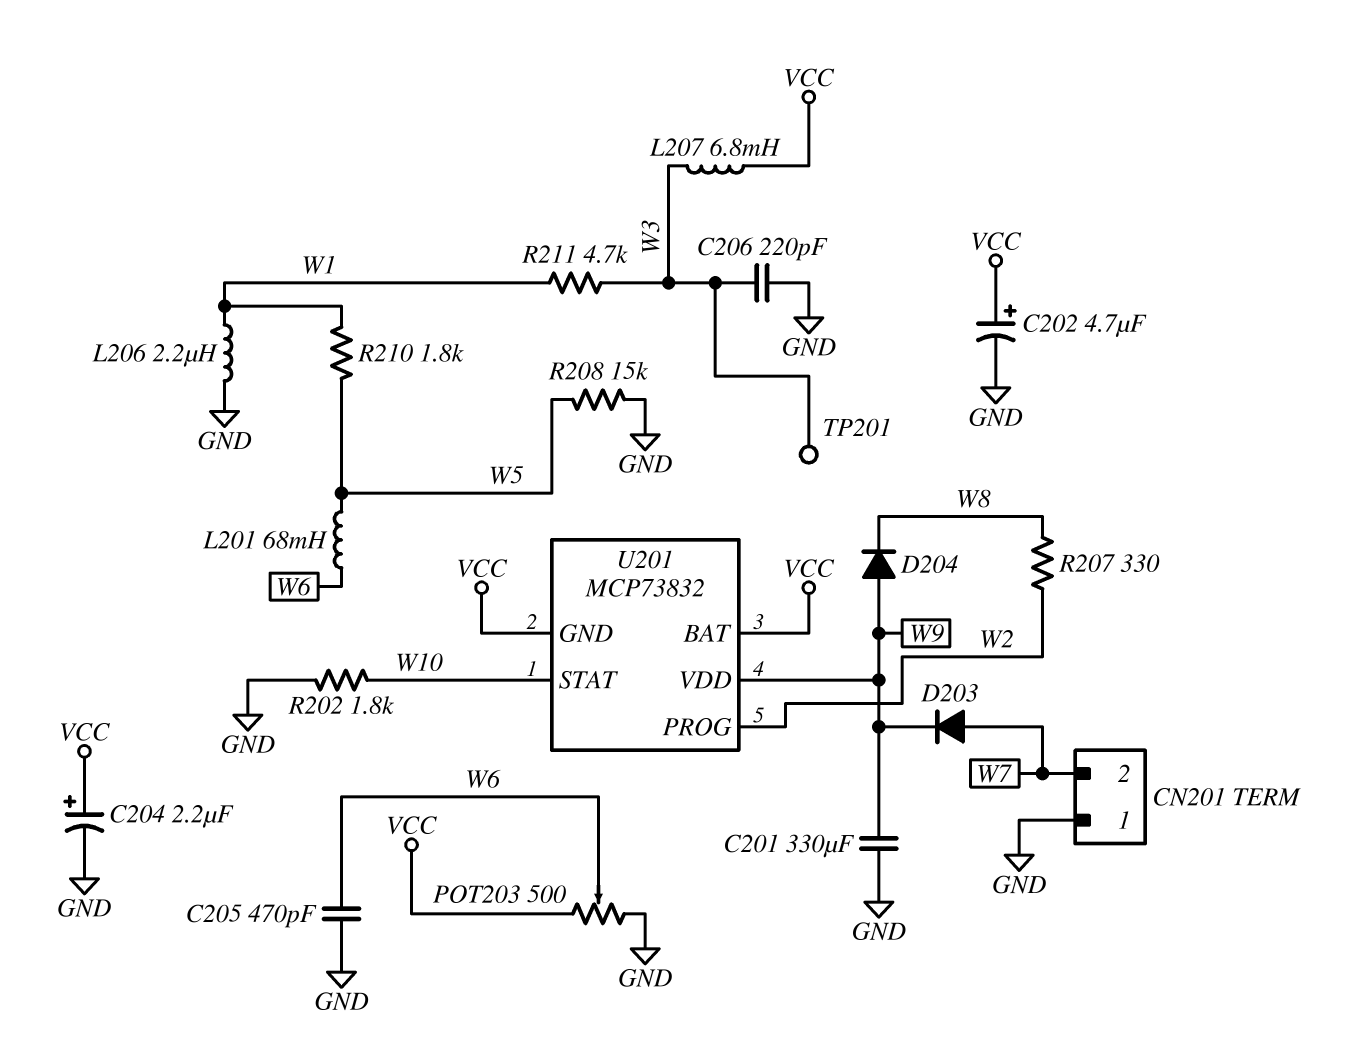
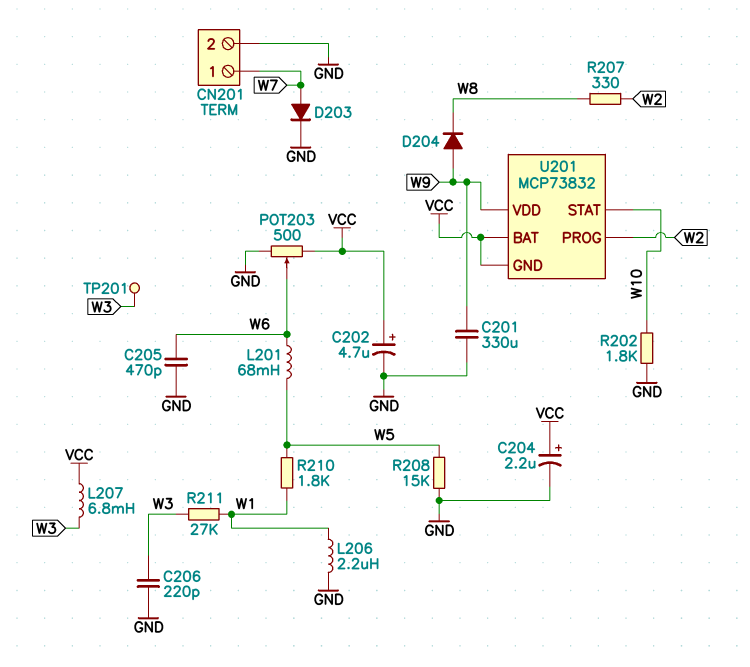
CN201 pin 1: GND -> W7
CN201 pin 2: W7 -> GND
D203: diode (A W7, K W9) -> diode (A W7, K GND)
R211: 4.7k (W1, W3) -> 27k (W1, W3)

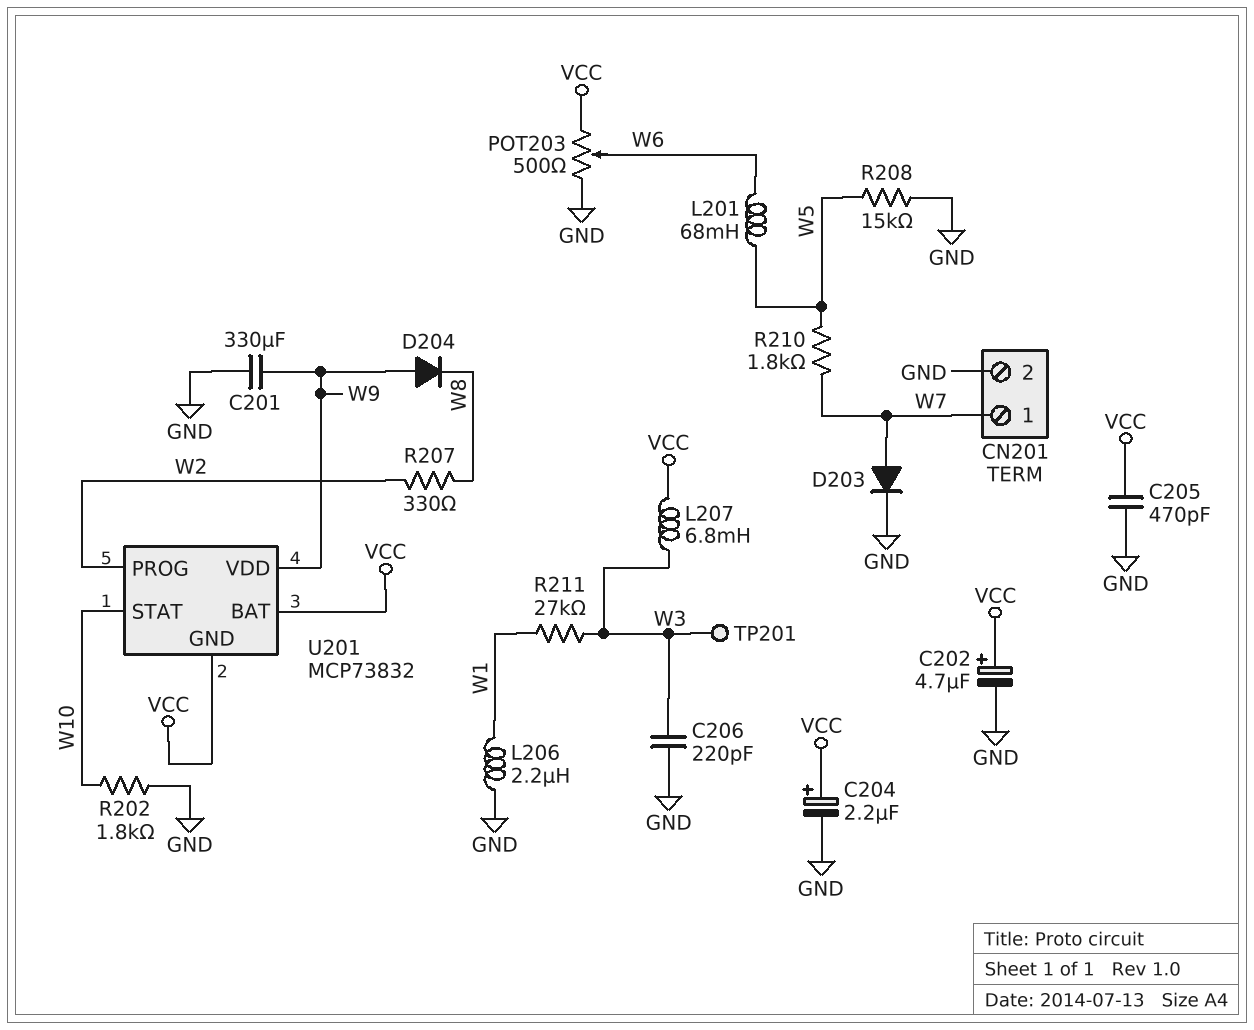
C205: 470pF (GND, W6) -> 470pF (GND, VCC)
R210: 1.8k (W1, W5) -> 1.8k (W5, W7)

